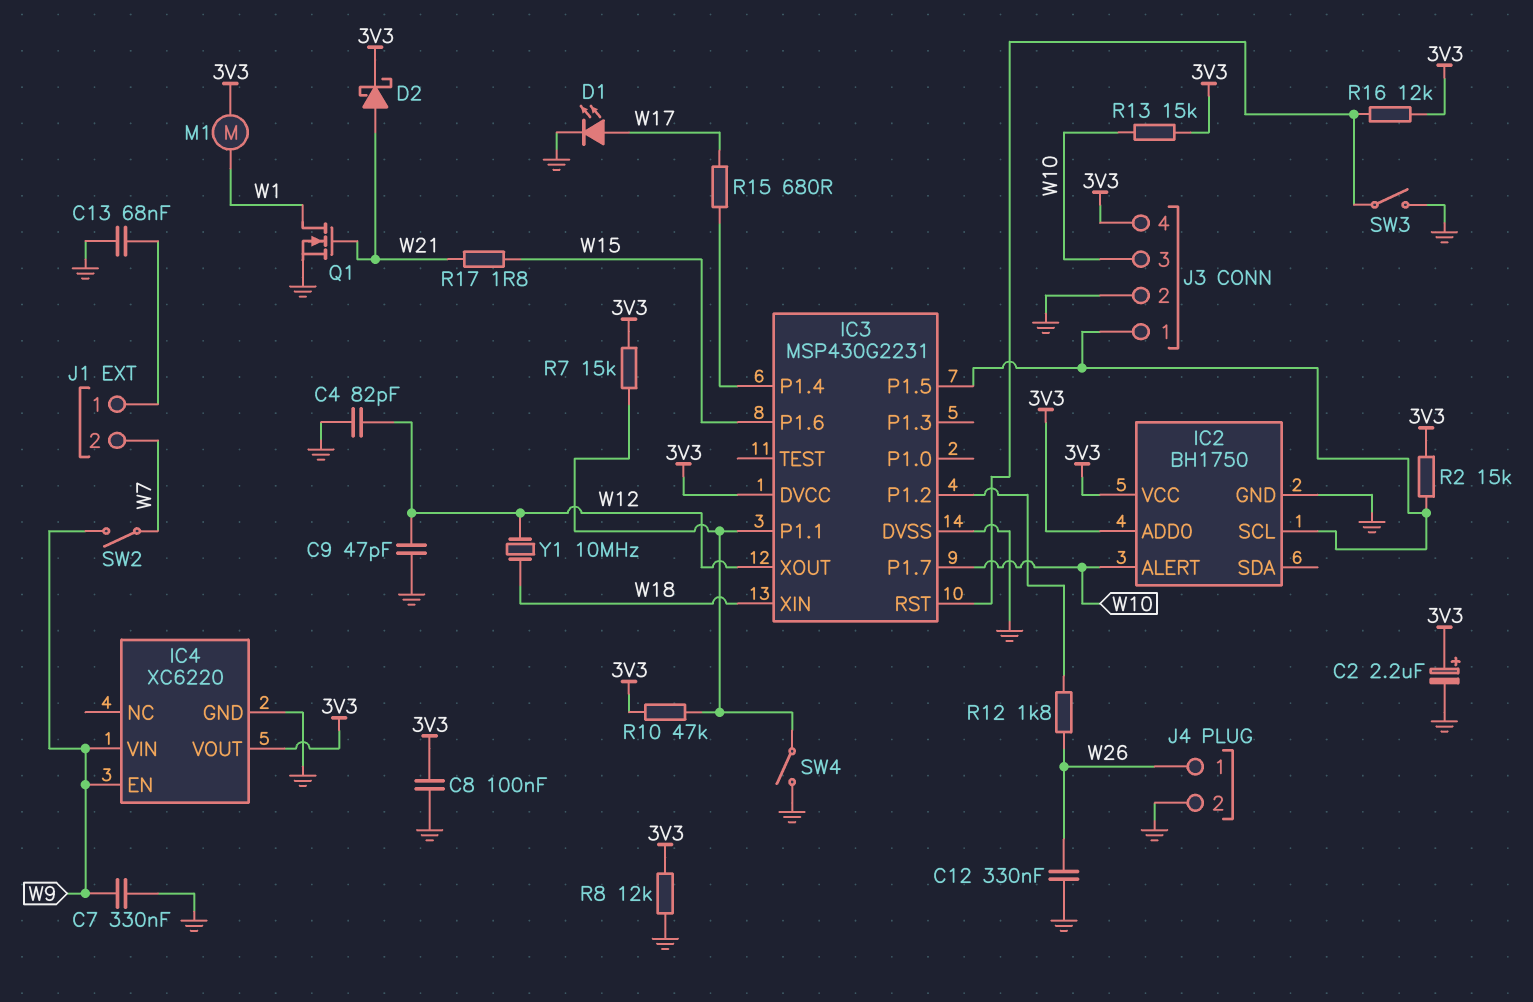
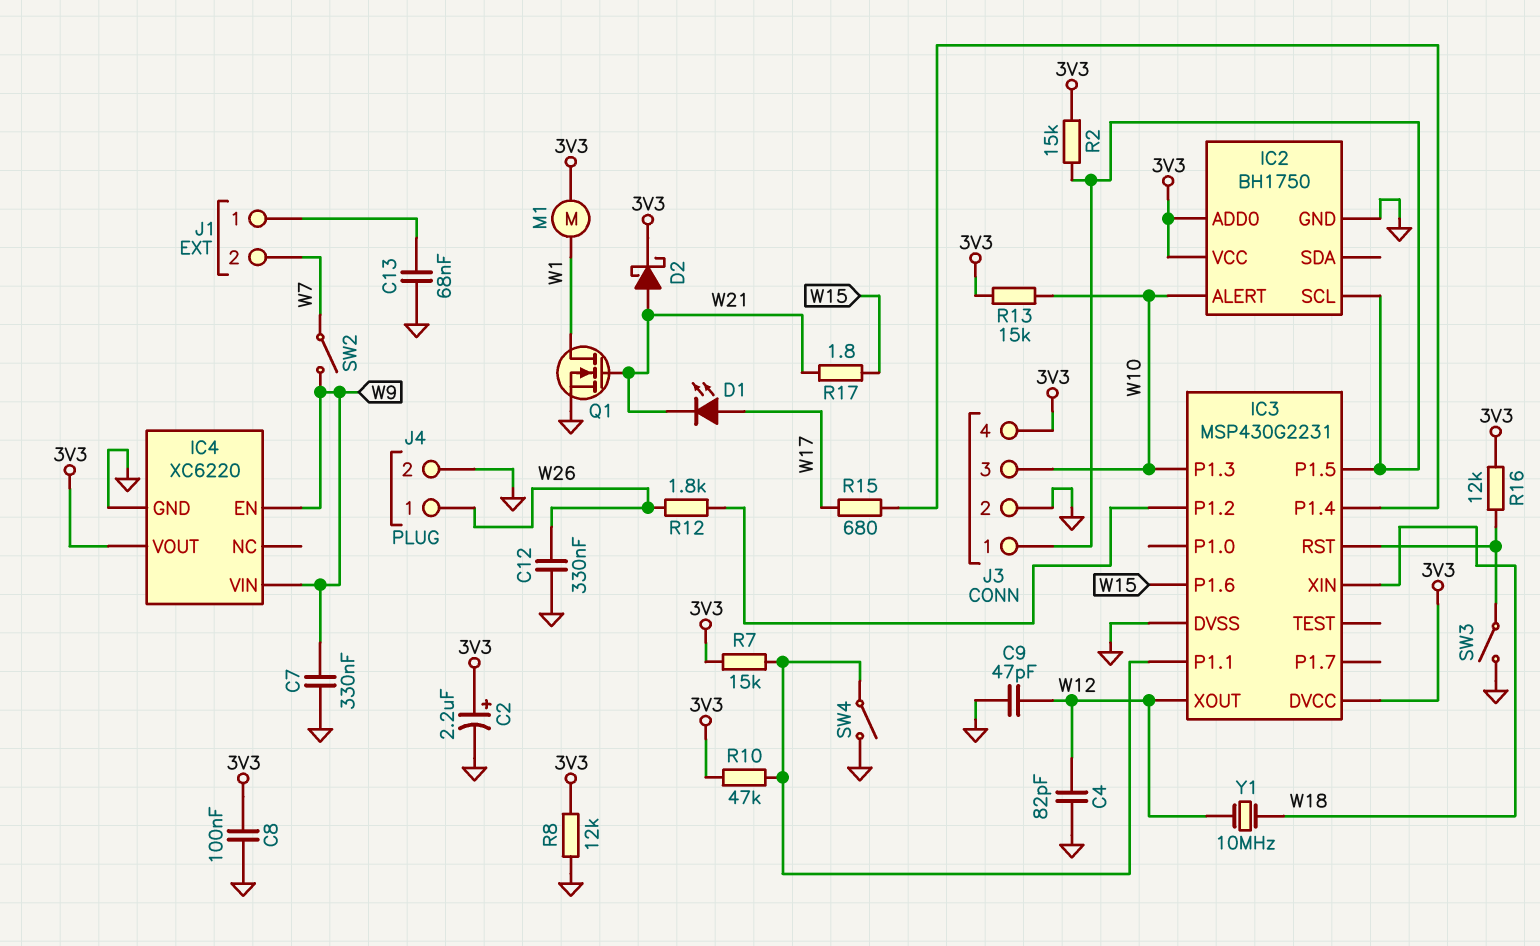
D1: LED (A W17, K GND) -> LED (A W17, K W21)
IC3 pin P1.3: none -> W10
IC3 pin P1.7: W10 -> none

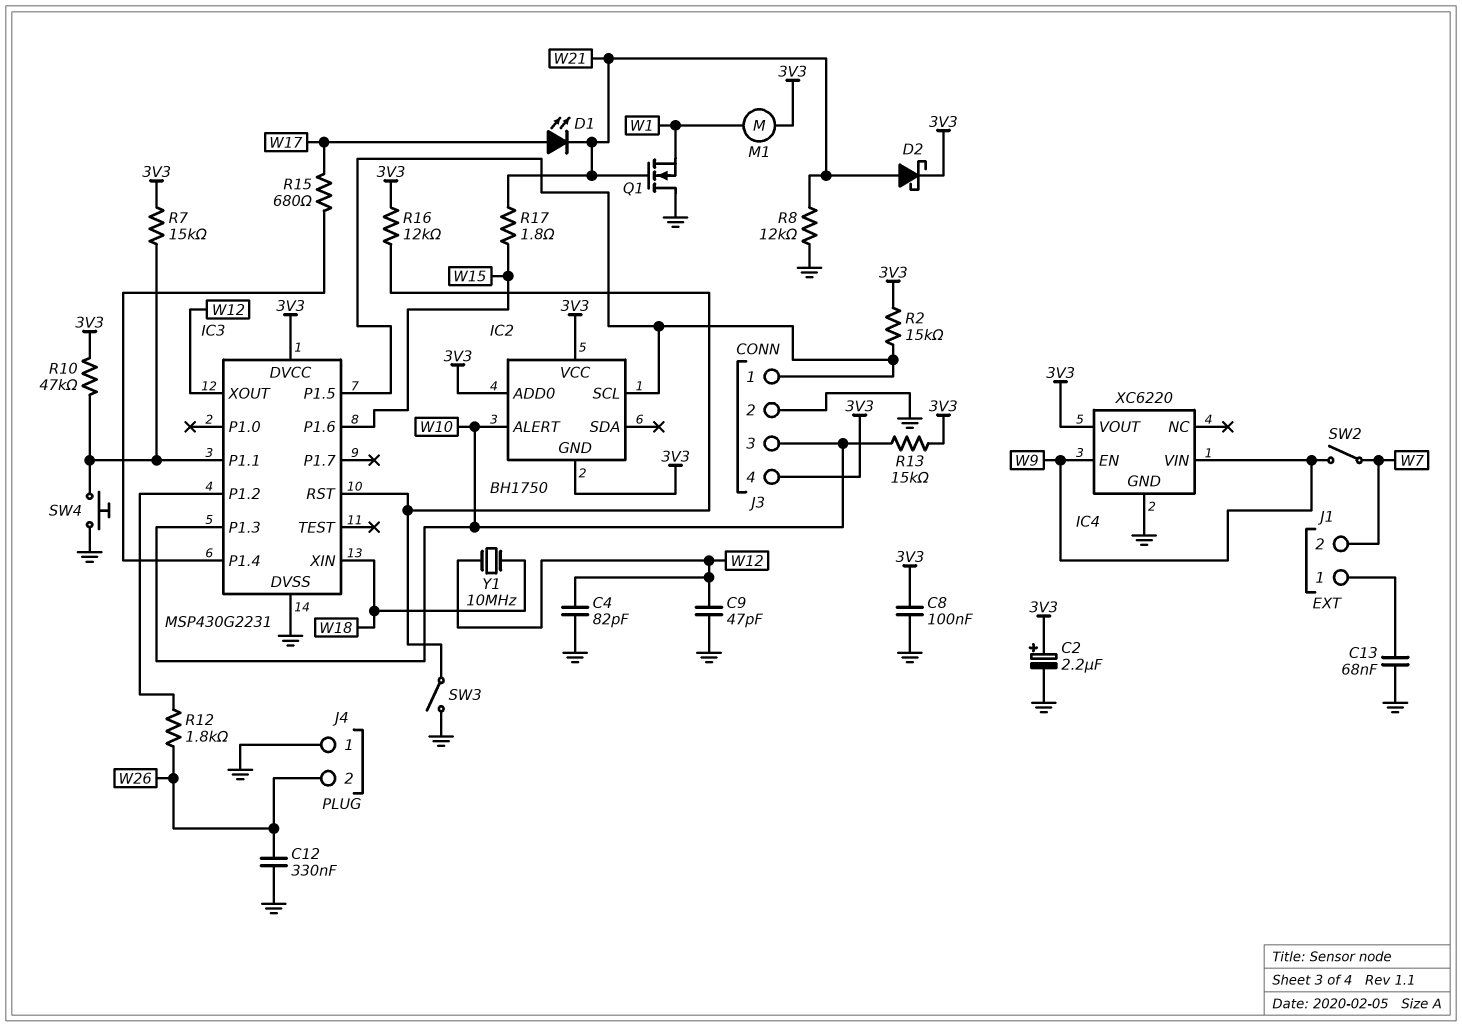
C7: 330nF (GND, W9) -> none
IC2 pin GND: GND -> 3V3
J4 pin 1: W26 -> GND
J4 pin 2: GND -> W26
Q1: NMOS (G W21, D W1, S GND) -> NMOS (G W21, D GND, S W1)
R8: 12k (3V3, GND) -> 12k (GND, W21)
SW4: switch (GND, IC3/P1.1) -> button (GND, IC3/P1.1)

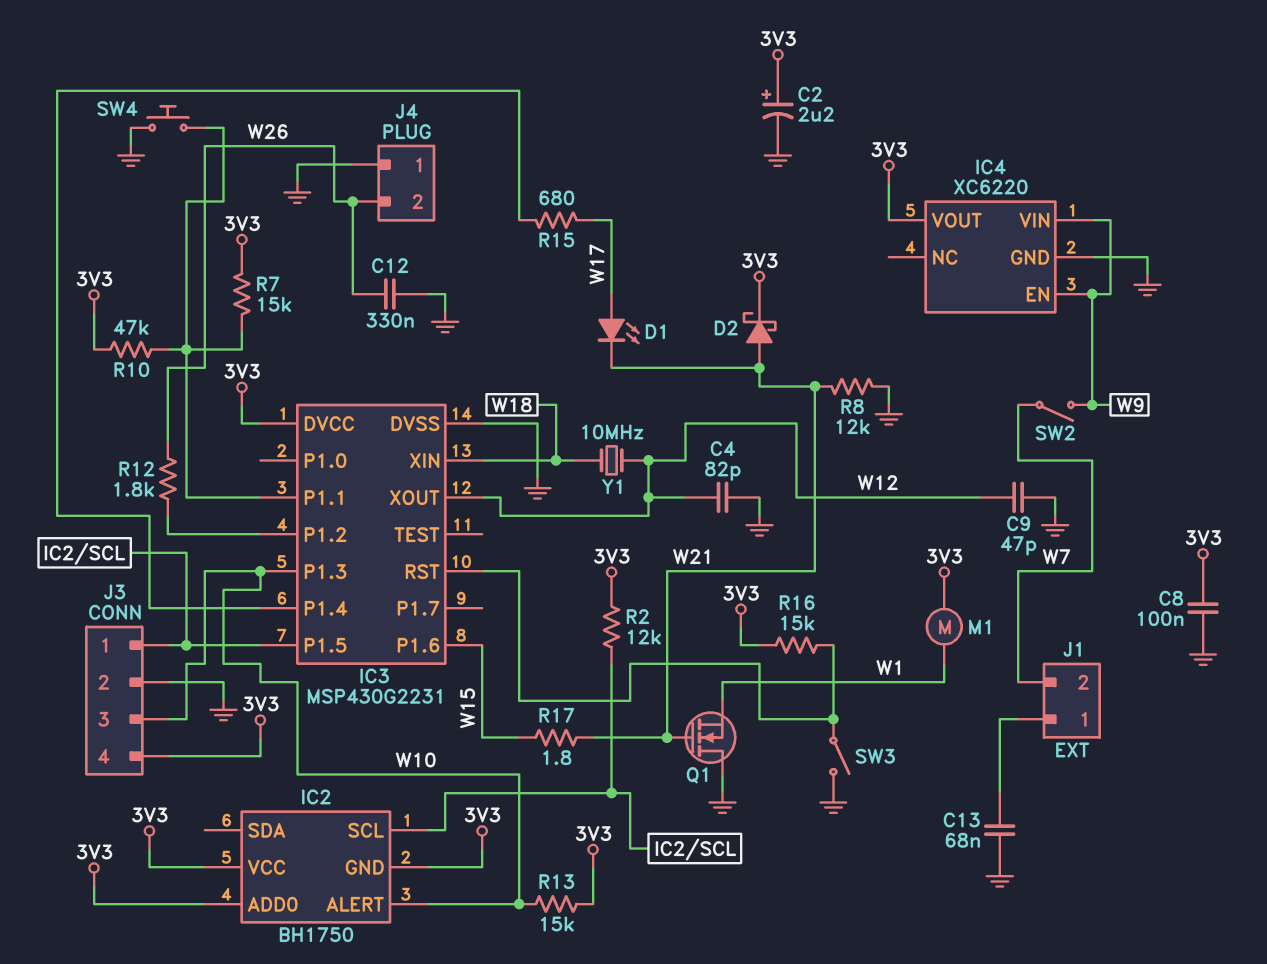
R2: 15k (3V3, IC2/SCL) -> 12k (3V3, IC2/SCL)
R16: 12k (3V3, IC3/RST) -> 15k (3V3, IC3/RST)

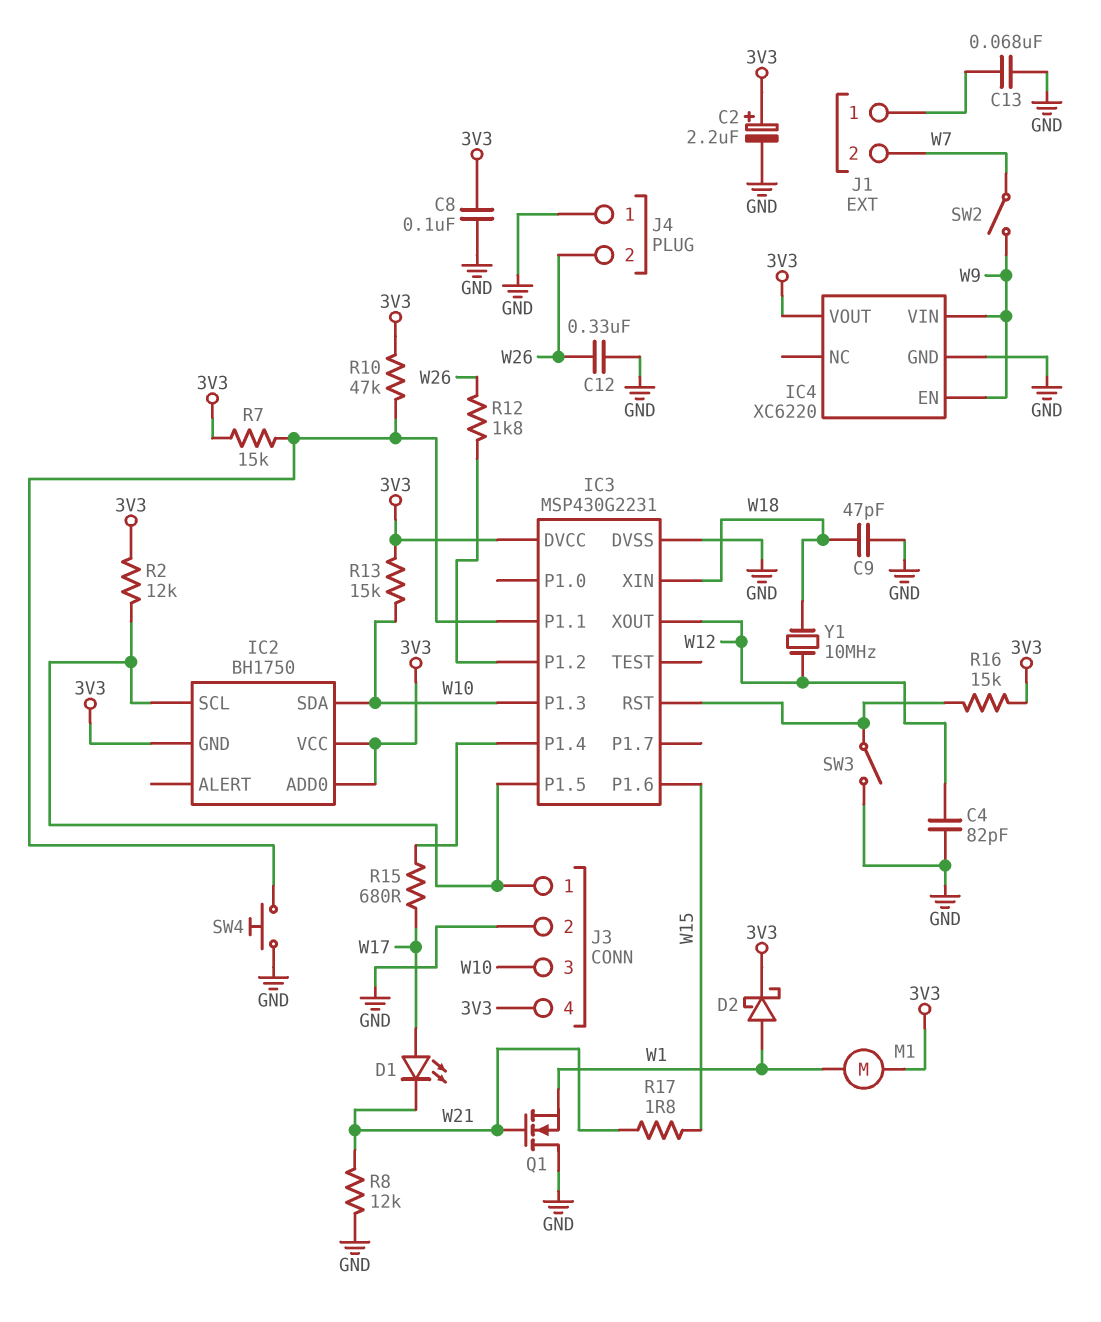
C9: 47pF (GND, W12) -> 47pF (GND, W18)
D2: schottky (A W21, K 3V3) -> schottky (A W1, K 3V3)
IC2 pin ALERT: W10 -> none
IC2 pin SDA: none -> W10

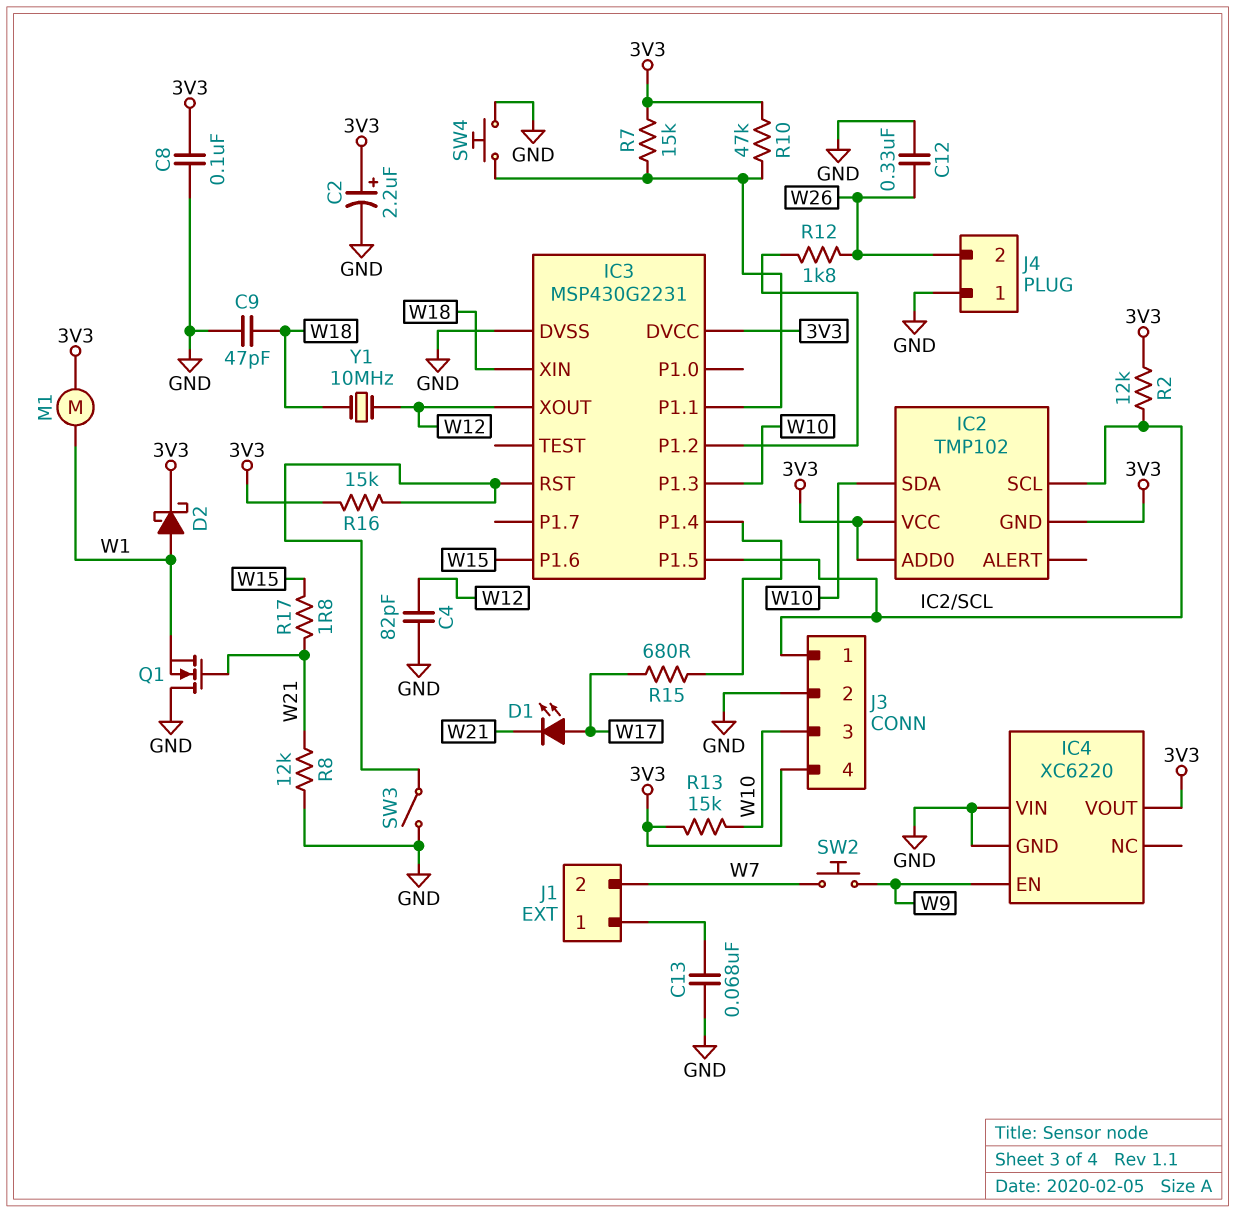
IC2: BH1750 -> TMP102
IC4 pin VIN: W9 -> GND
SW2: switch (W7, W9) -> button (W7, W9)

